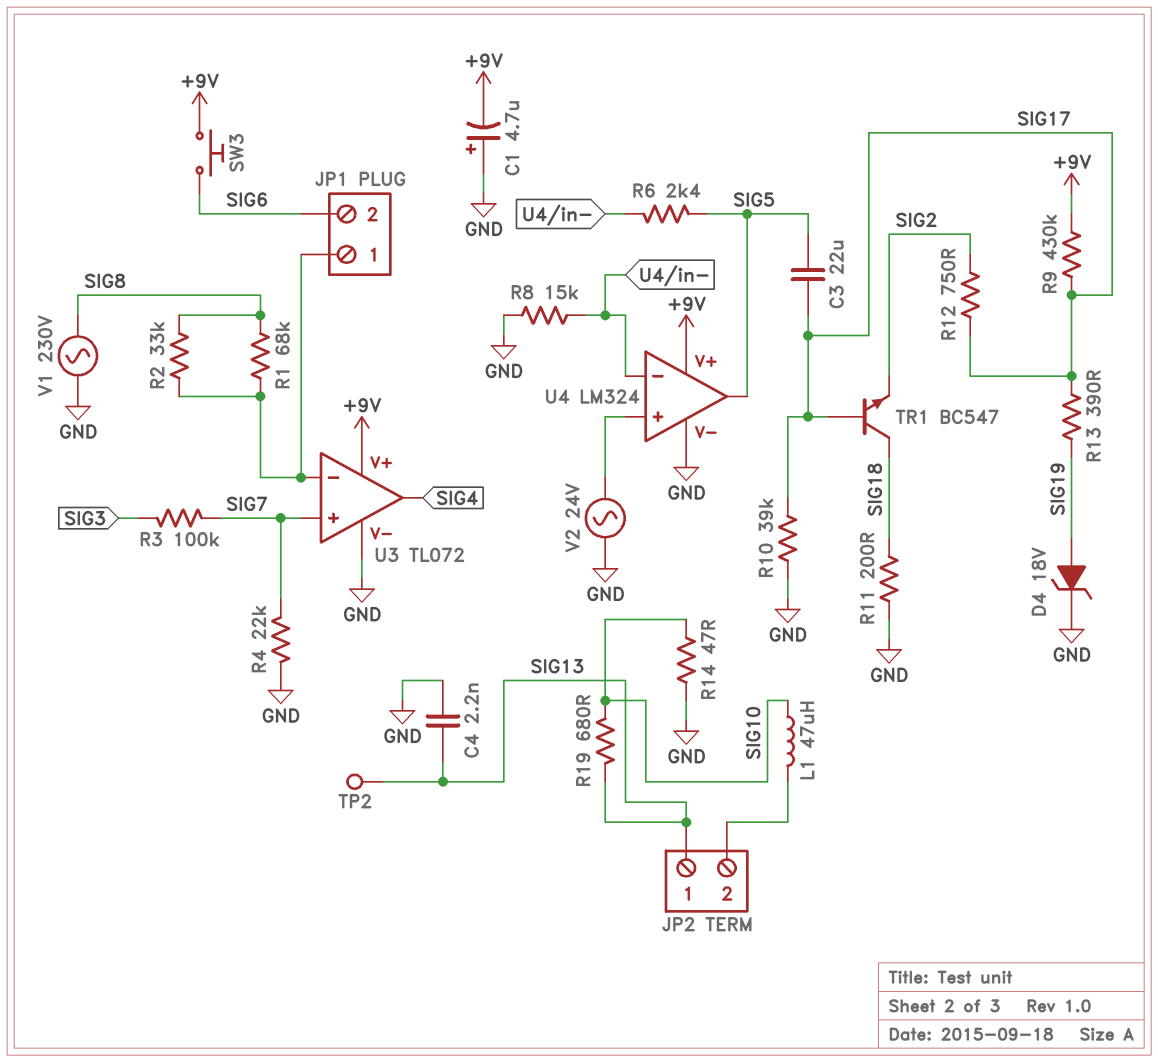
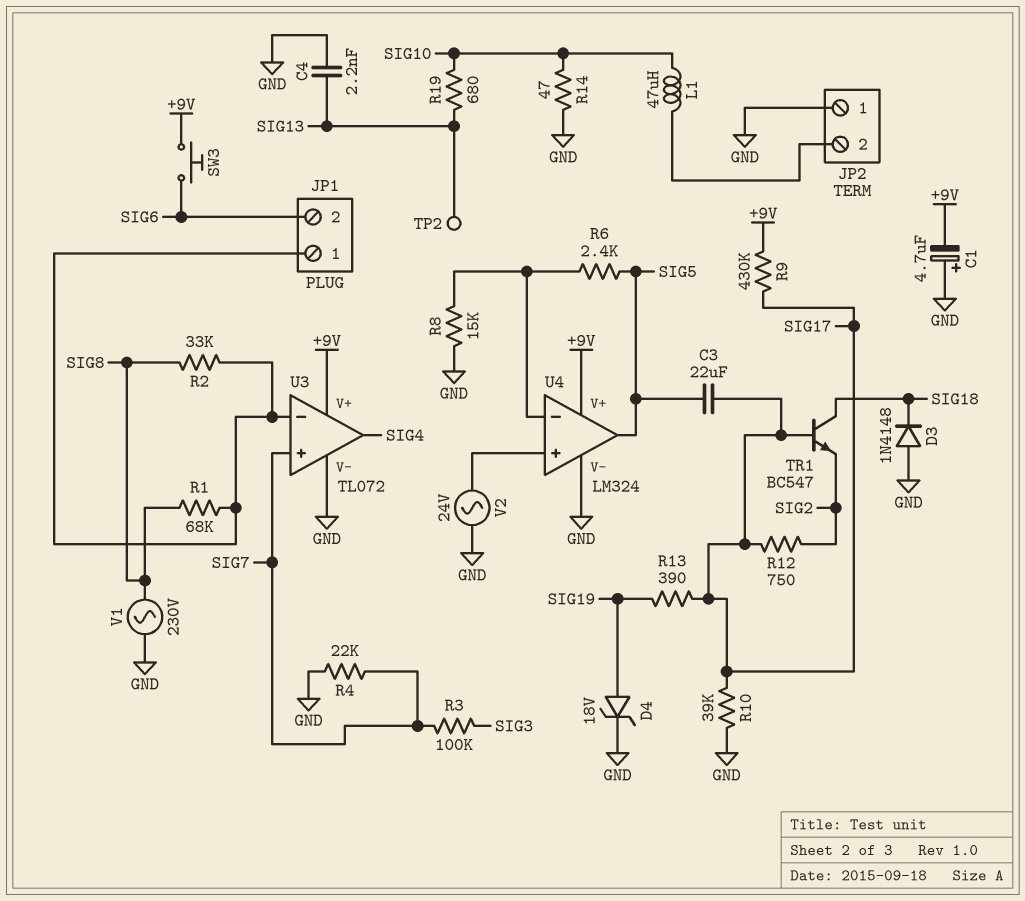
D3: none -> diode 1N4148 (A GND, K SIG18)
JP2 pin 1: SIG13 -> GND
R11: 200 (GND, SIG18) -> none

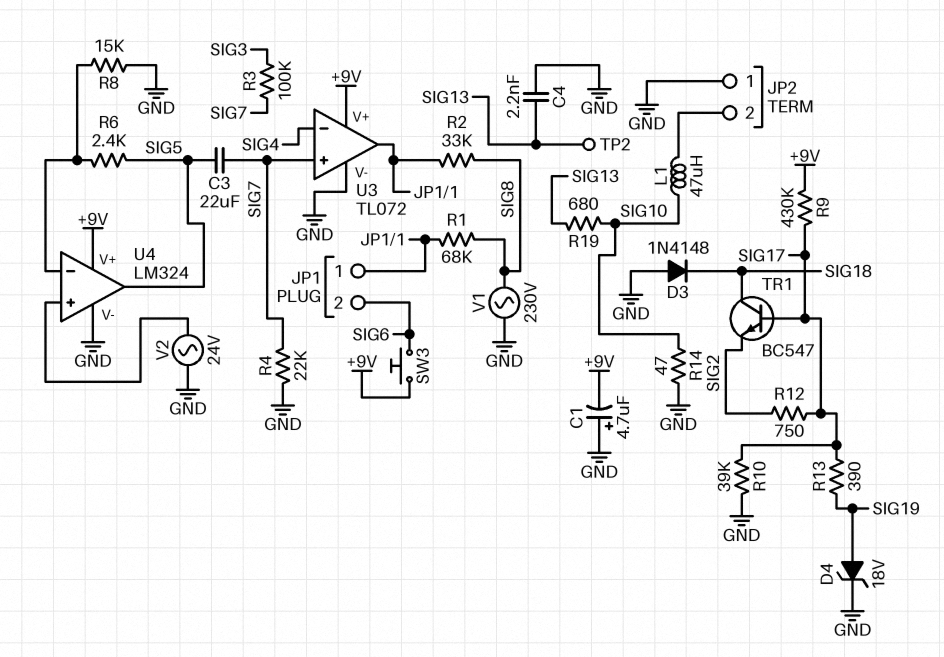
C3: 22uF (SIG5, SIG17) -> 22uF (SIG5, SIG7)
U3 pin in-: JP1/1 -> SIG4
U3 pin out: SIG4 -> JP1/1

